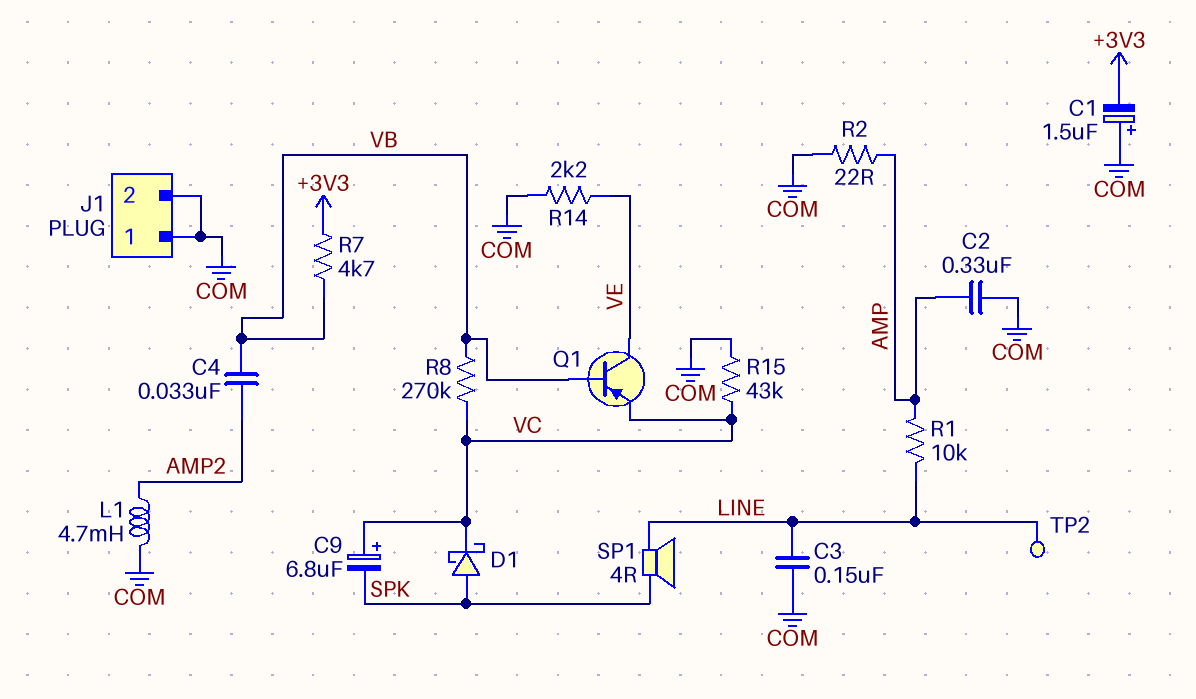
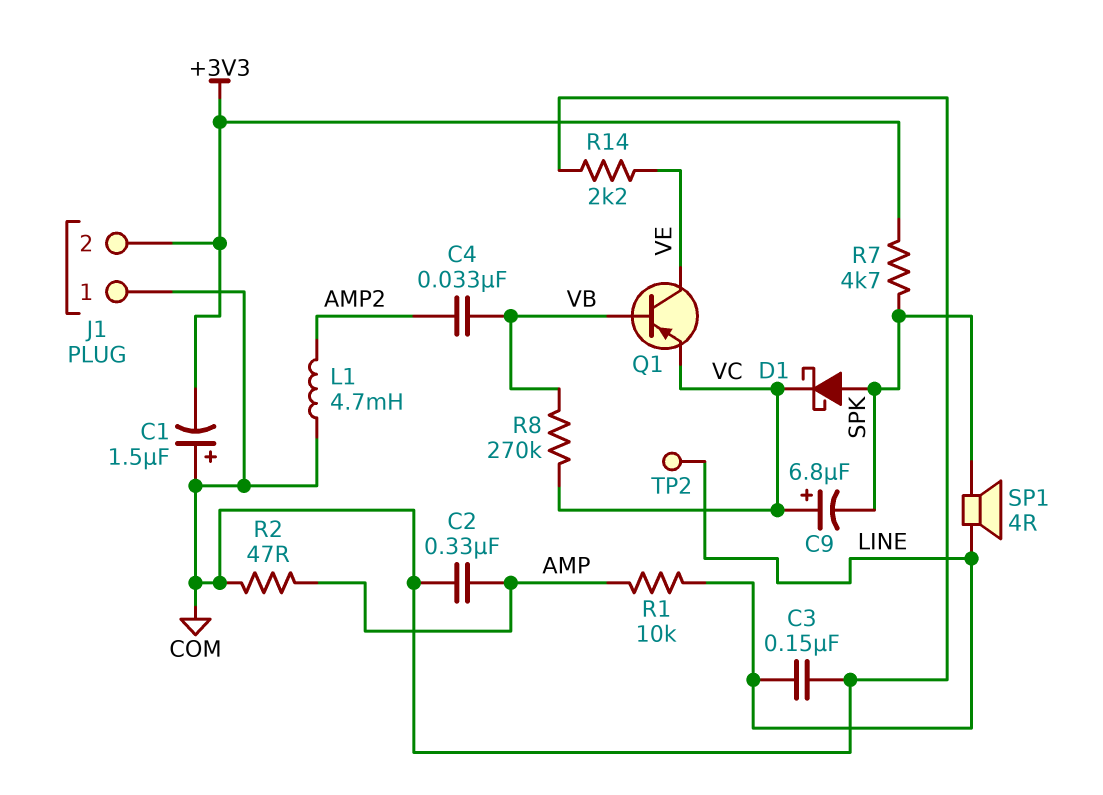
J1 pin 2: COM -> +3V3
R2: 22 (AMP, COM) -> 47 (AMP, COM)
R7: 4.7k (+3V3, VB) -> 4.7k (+3V3, SPK)
R15: 43k (COM, VC) -> none

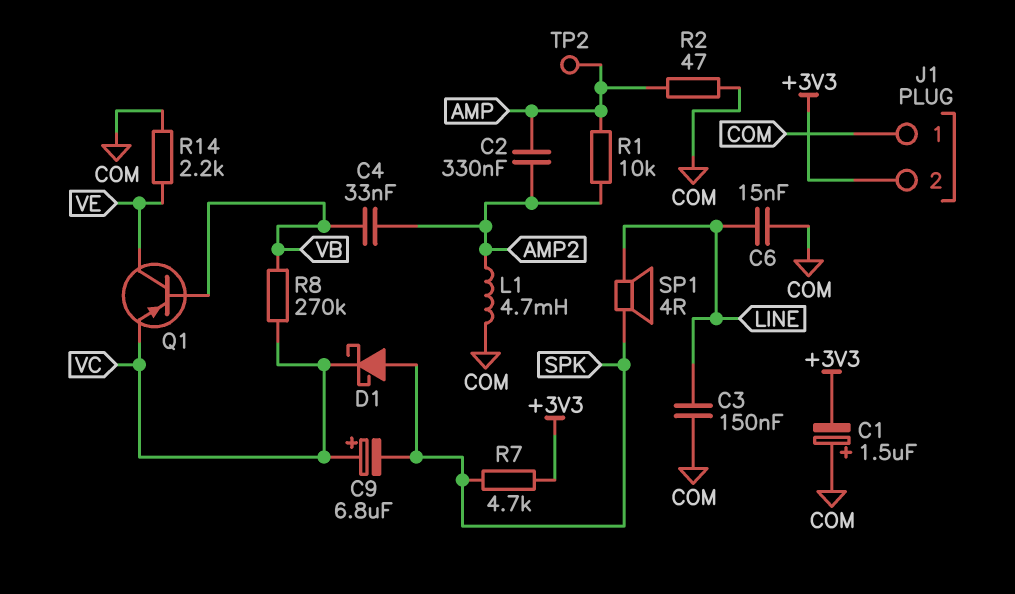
C2: 330nF (AMP, COM) -> 330nF (AMP, AMP2)
C6: none -> 15nF (COM, LINE)
R1: 10k (AMP, LINE) -> 10k (AMP, AMP2)
TP2: test point (LINE) -> test point (AMP)

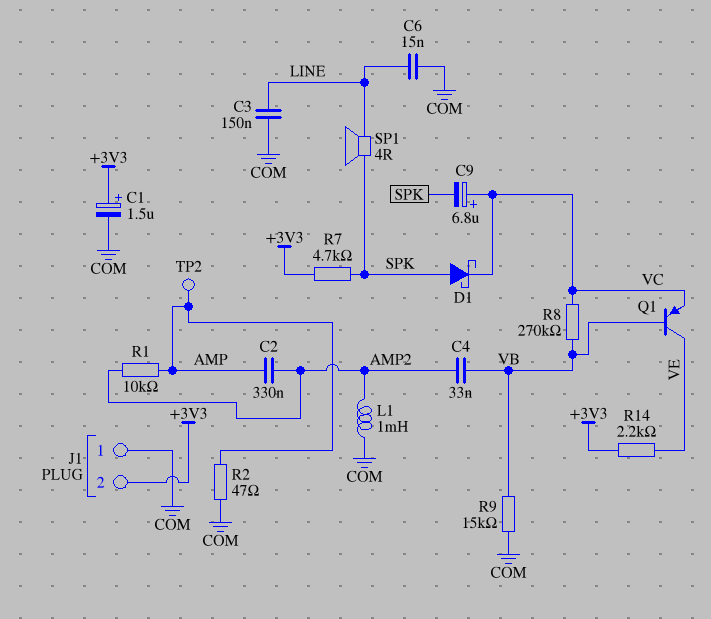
C1: 1.5uF (plus COM, minus +3V3) -> 1.5uF (plus +3V3, minus COM)
L1: 4.7mH (AMP2, COM) -> 1mH (AMP2, COM)
R9: none -> 15k (COM, VB)
R14: 2.2k (COM, VE) -> 2.2k (+3V3, VE)

